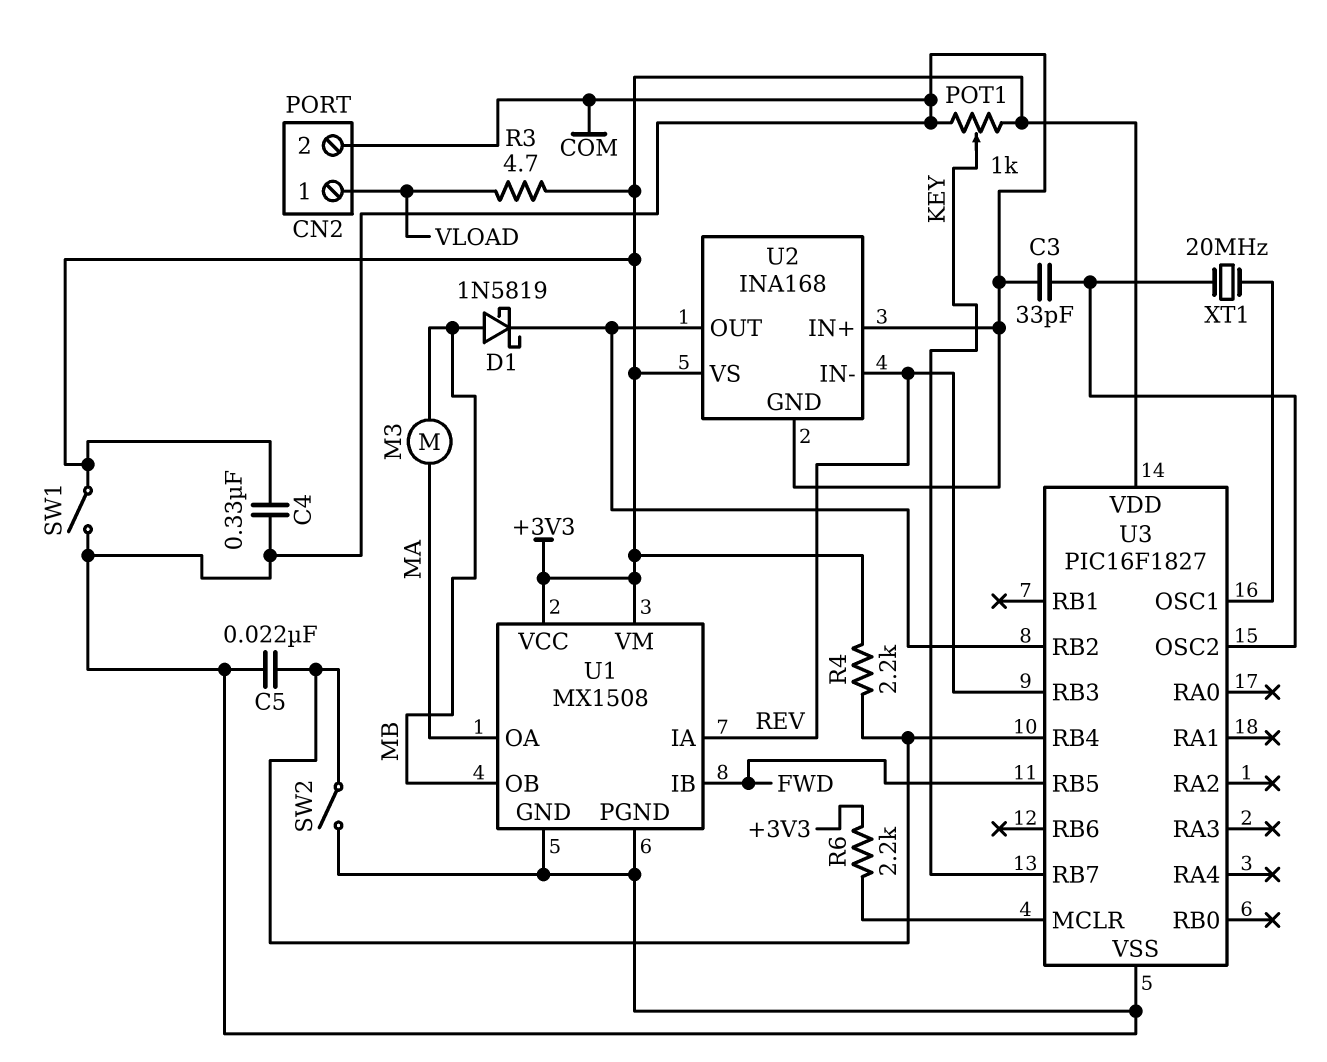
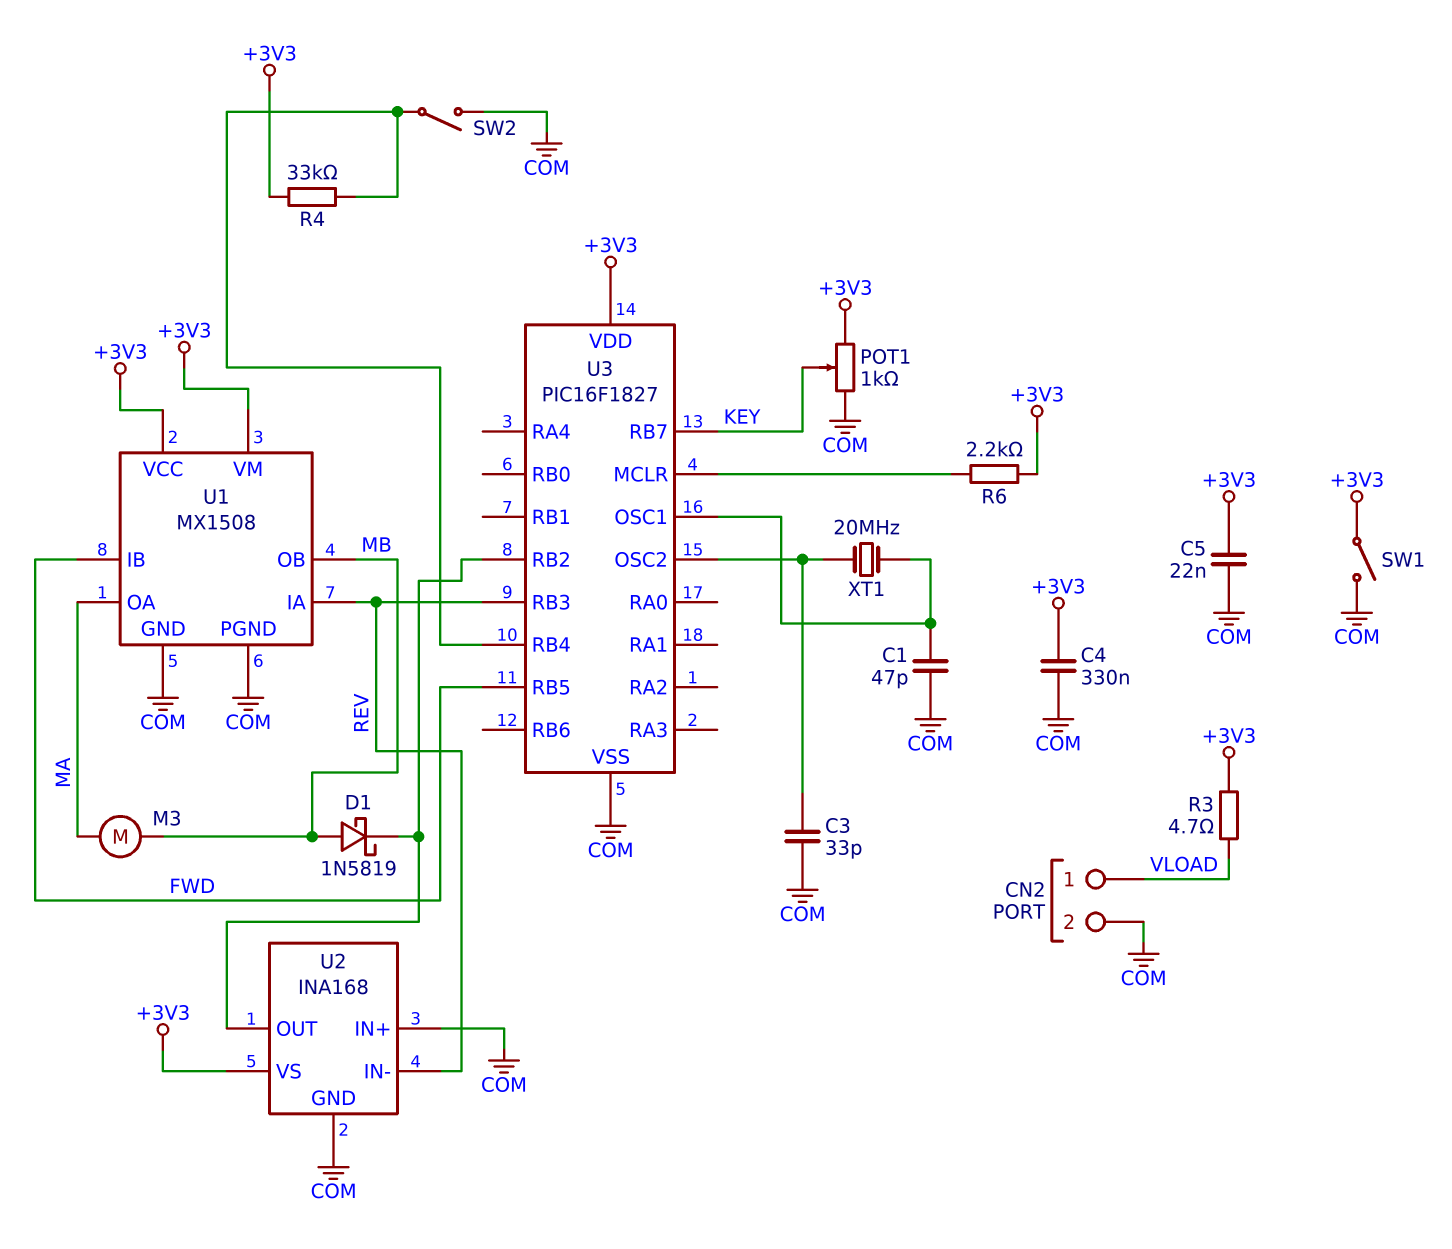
C1: none -> 47pF (COM, U3/OSC1)
C5: 22nF (COM, U3/RB4) -> 22nF (+3V3, COM)
R4: 2.2k (+3V3, U3/RB4) -> 33k (+3V3, U3/RB4)

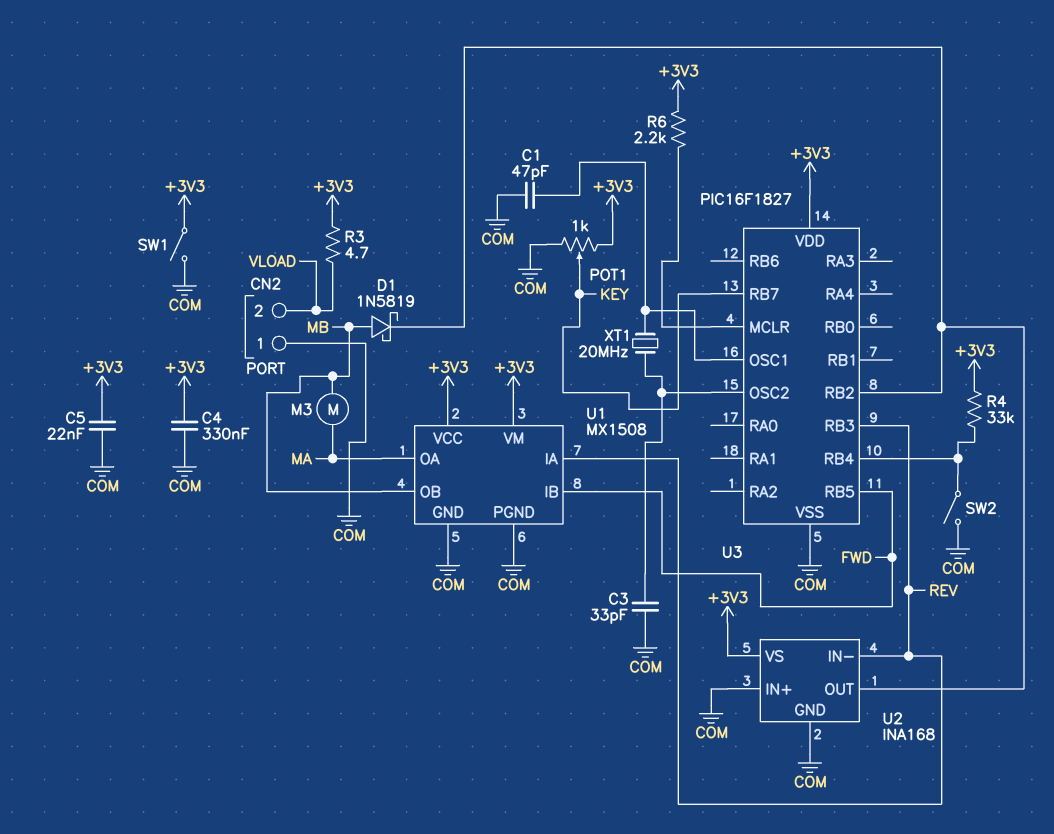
CN2 pin 1: VLOAD -> COM
CN2 pin 2: COM -> VLOAD

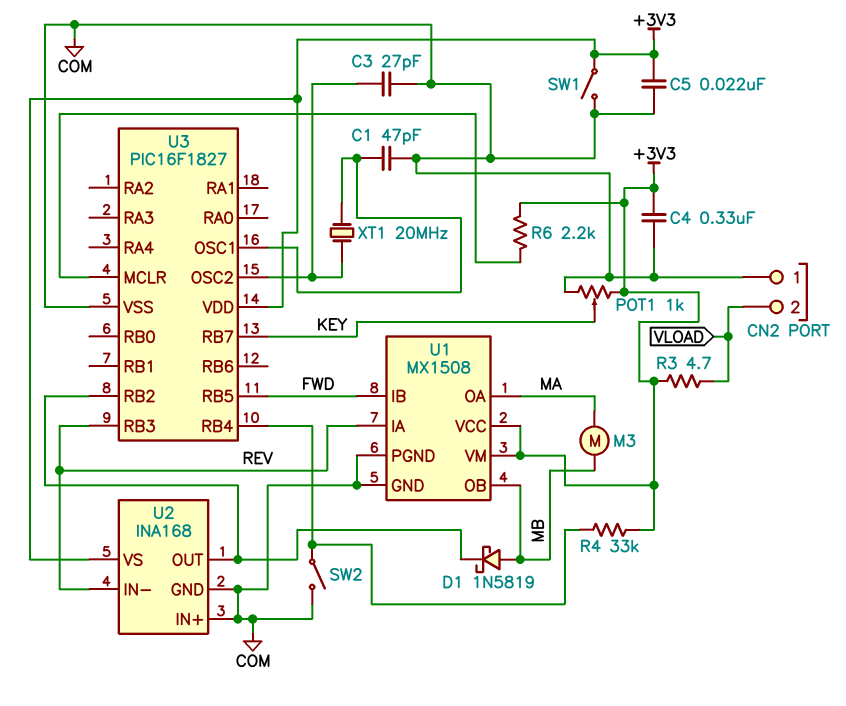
C3: 33pF (COM, U3/OSC2) -> 27pF (COM, U3/OSC2)

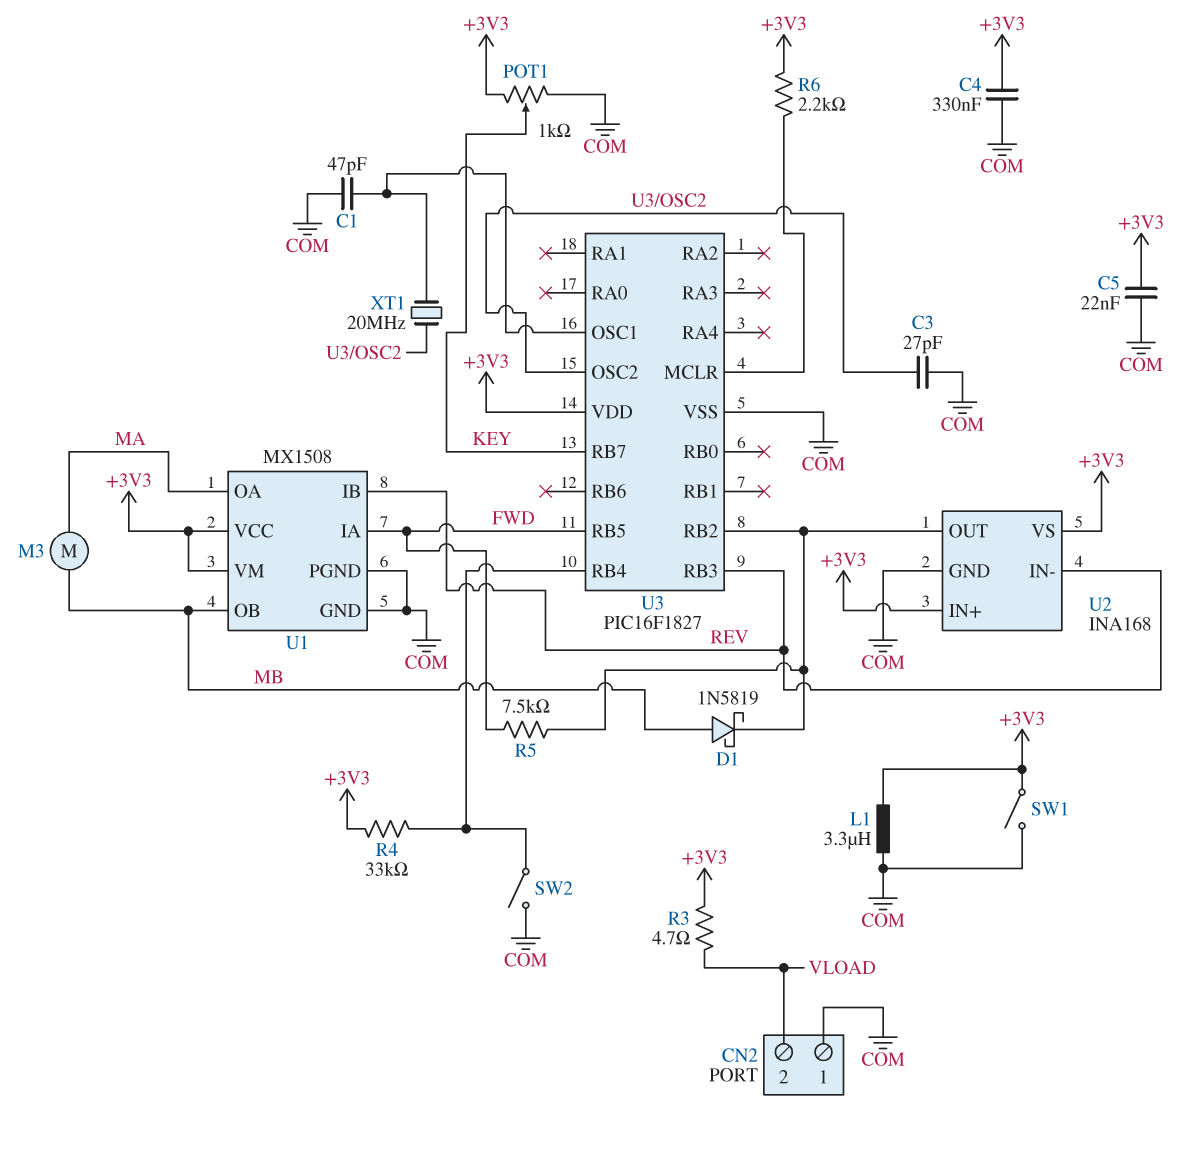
L1: none -> 3.3uH (+3V3, COM)
R5: none -> 7.5k (FWD, U2/OUT)
U1 pin IA: REV -> FWD
U1 pin IB: FWD -> REV
U2 pin IN+: COM -> +3V3

